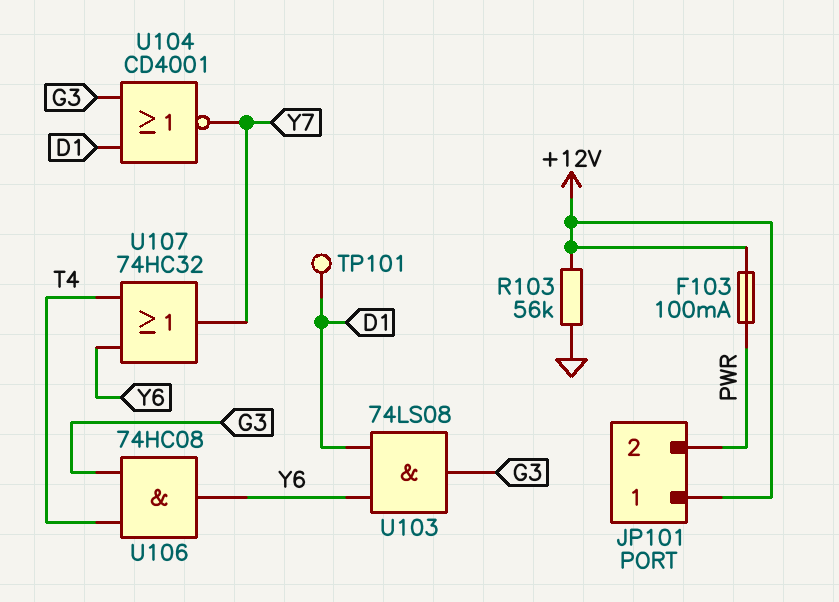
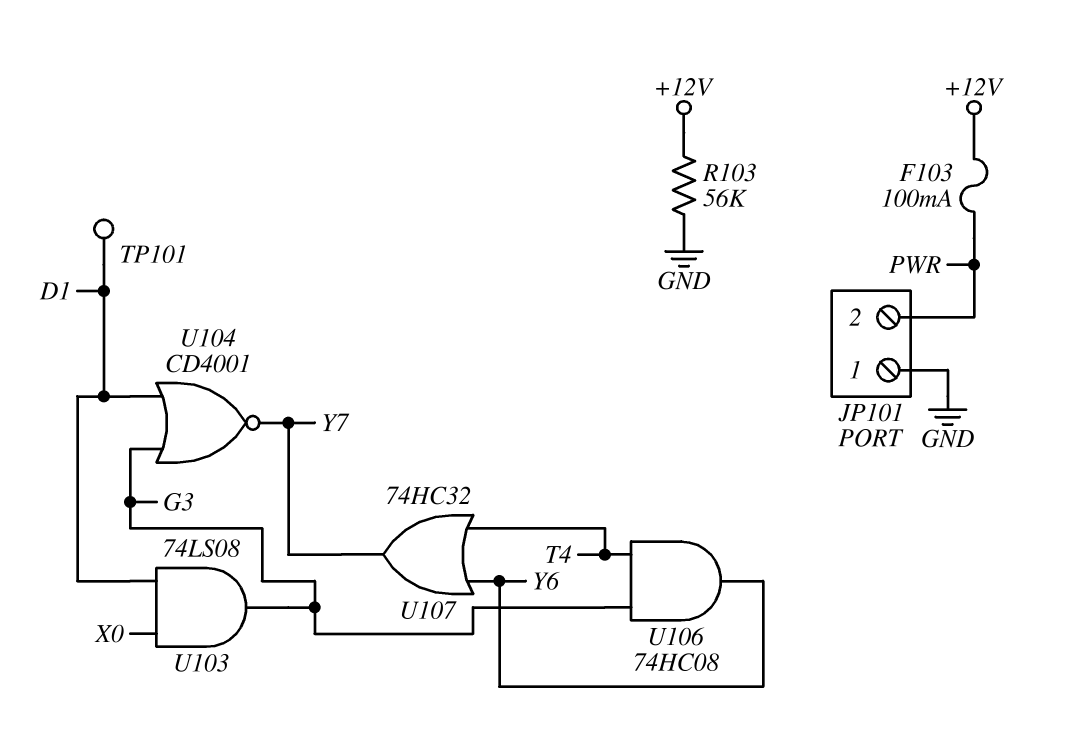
JP101 pin 1: +12V -> GND
U103: AND 74LS08 (in D1, in Y6, out G3) -> AND 74LS08 (in D1, in X0, out G3)

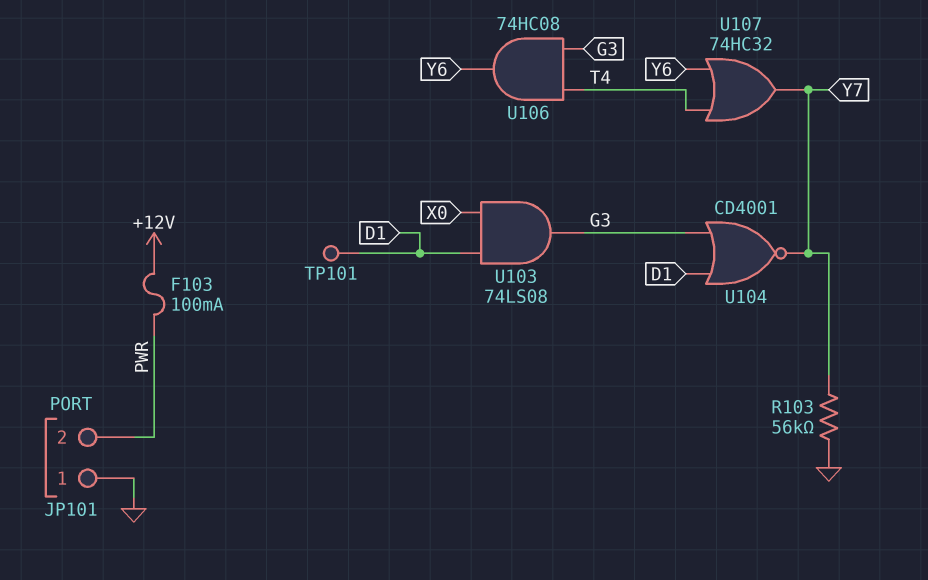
R103: 56k (+12V, GND) -> 56k (GND, Y7)

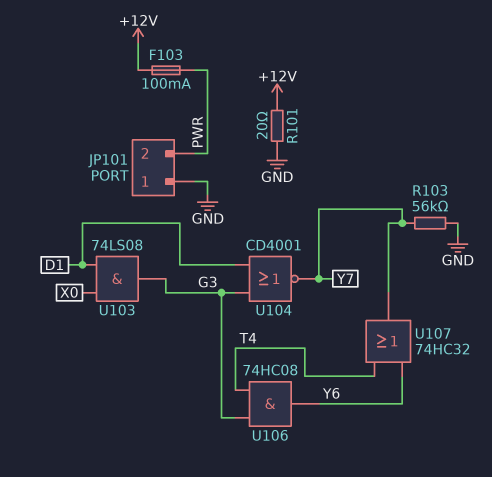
R101: none -> 20 (+12V, GND)
TP101: test point (D1) -> none

